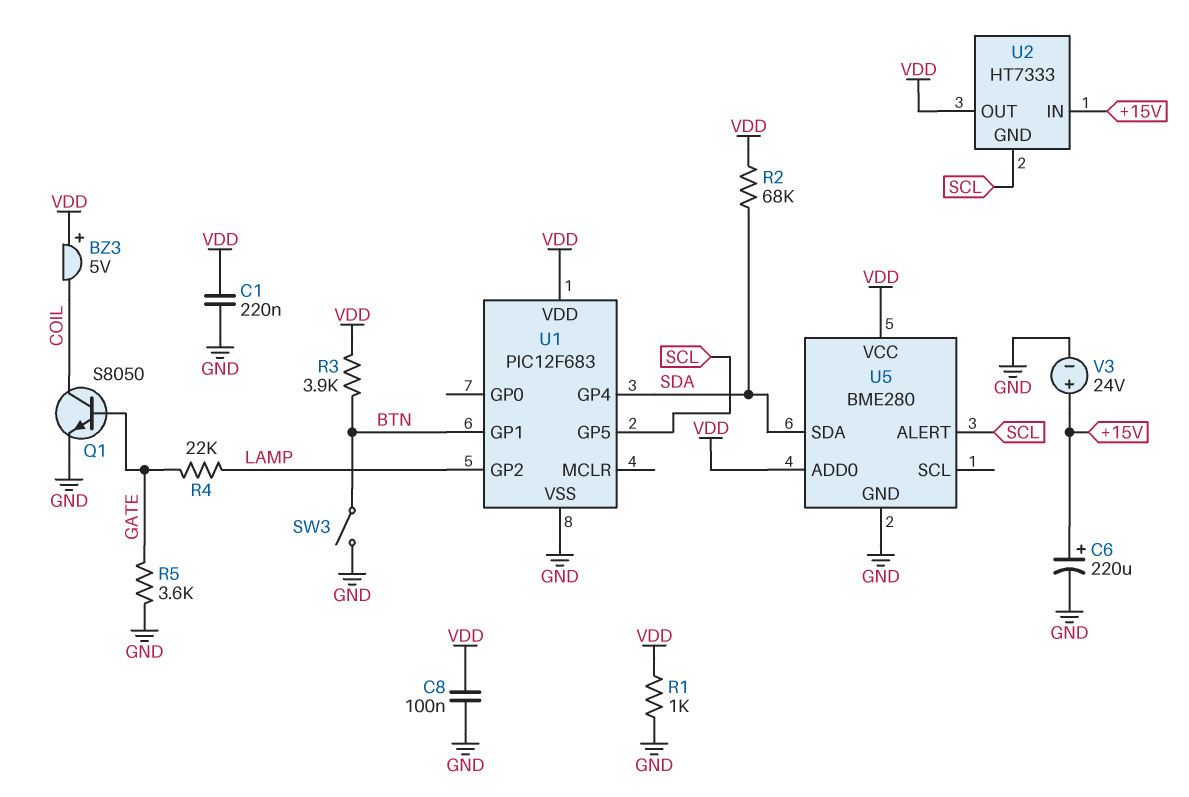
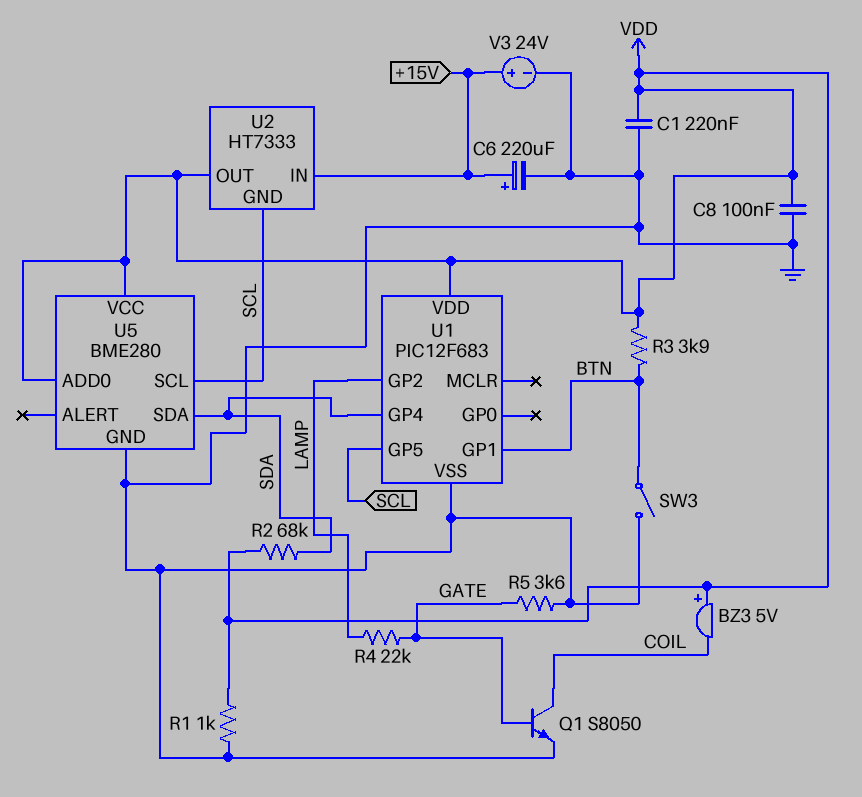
U5 pin ALERT: SCL -> none
U5 pin SCL: none -> SCL

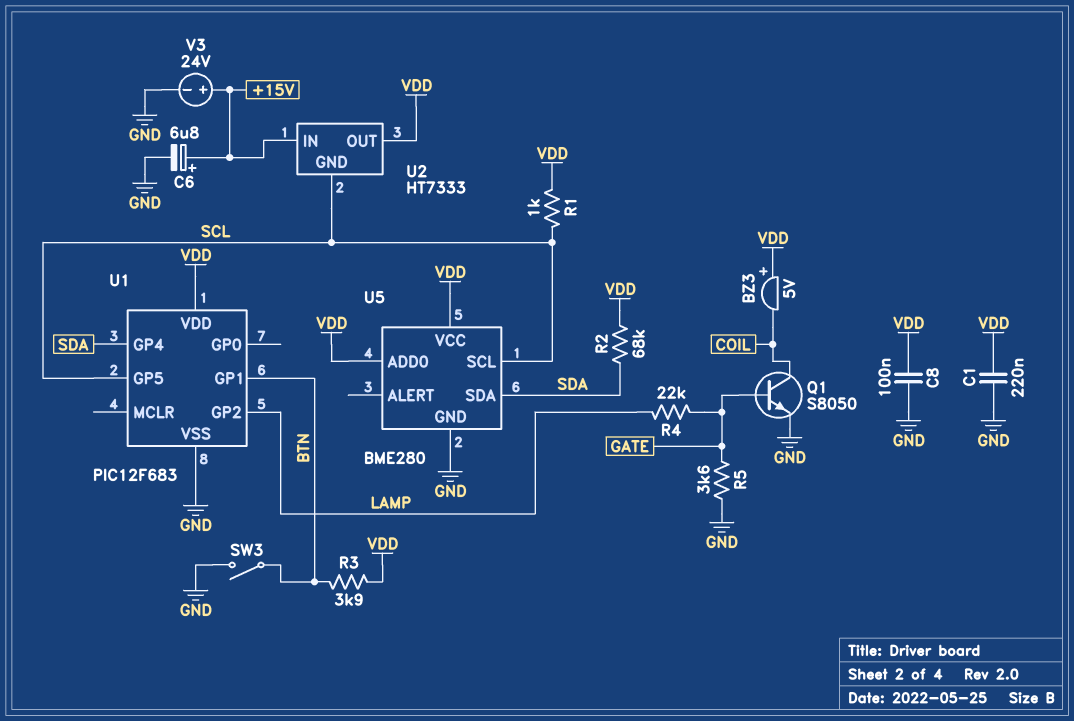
C6: 220uF (plus +15V, minus GND) -> 6.8uF (plus +15V, minus GND)
R1: 1k (GND, VDD) -> 1k (SCL, VDD)

